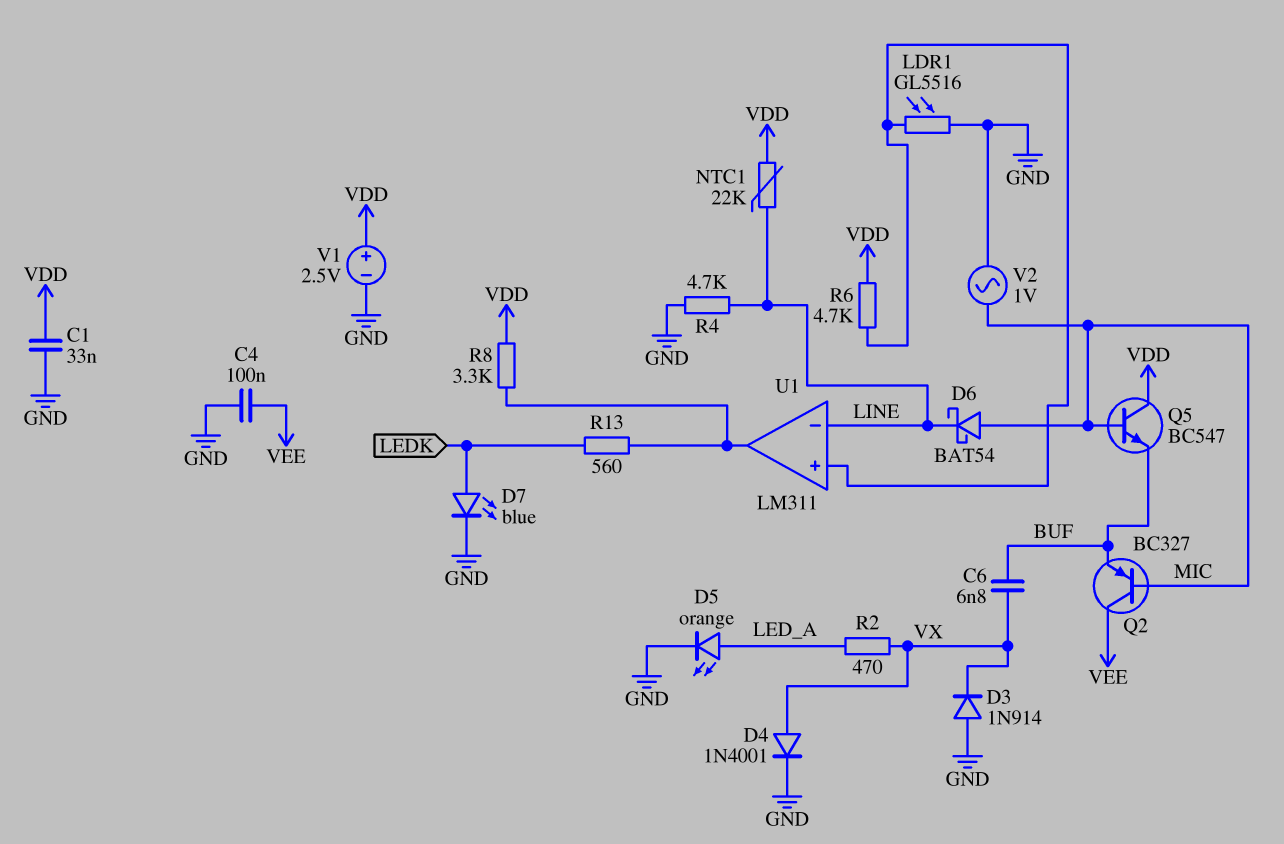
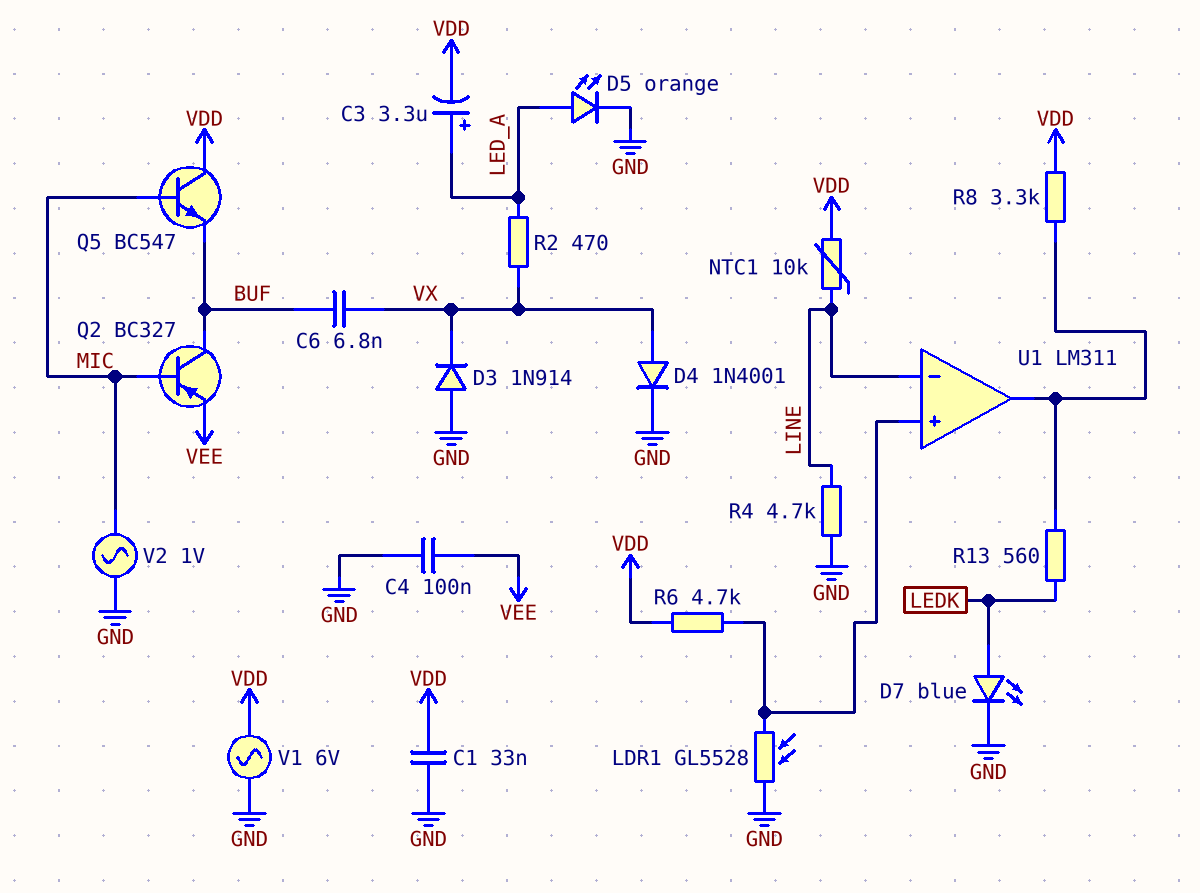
C3: none -> 3.3uF (plus LED_A, minus VDD)
D6: schottky BAT54 (A MIC, K LINE) -> none
LDR1: GL5516 (GND, U1/in+) -> GL5528 (GND, U1/in+)
NTC1: 22k (LINE, VDD) -> 10k (LINE, VDD)
Q2: PNP BC327 (B MIC, C VEE, E BUF) -> PNP BC327 (B MIC, C BUF, E VEE)
V1: 2.5V (plus VDD, minus GND) -> AC 6V (GND, VDD)

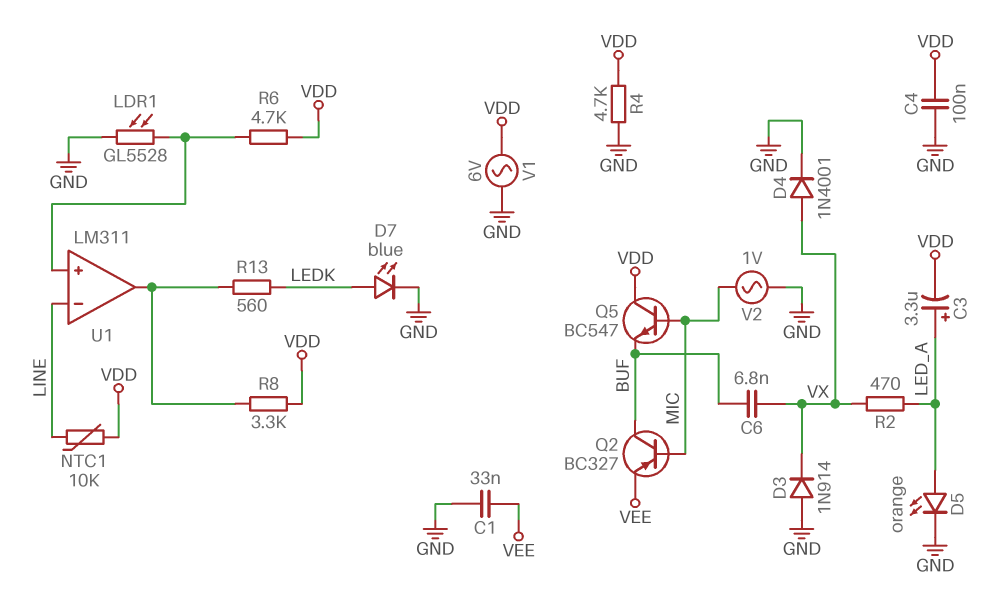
C1: 33nF (GND, VDD) -> 33nF (GND, VEE)
C4: 100nF (GND, VEE) -> 100nF (GND, VDD)
R4: 4.7k (GND, LINE) -> 4.7k (GND, VDD)

